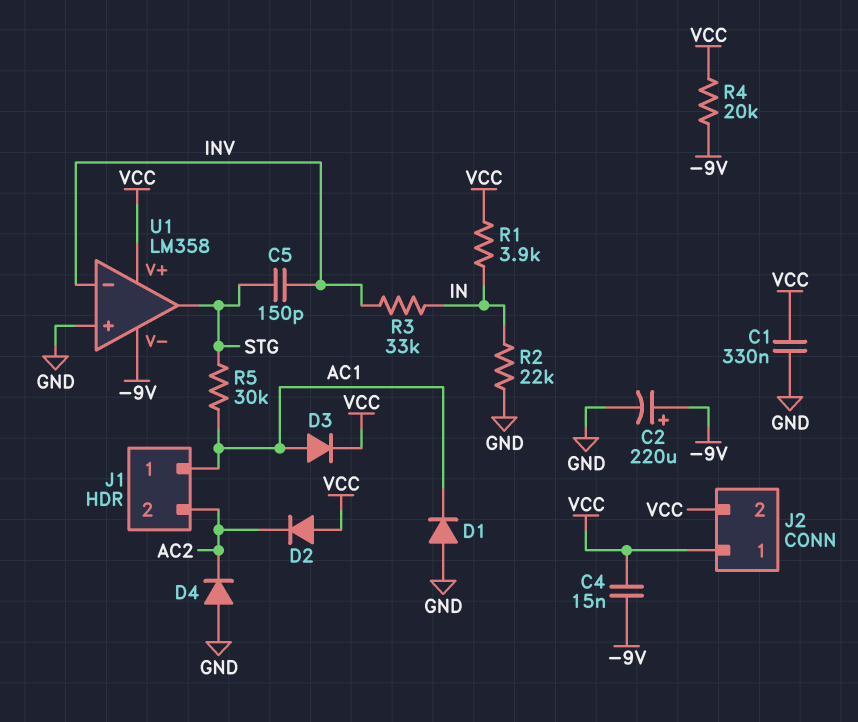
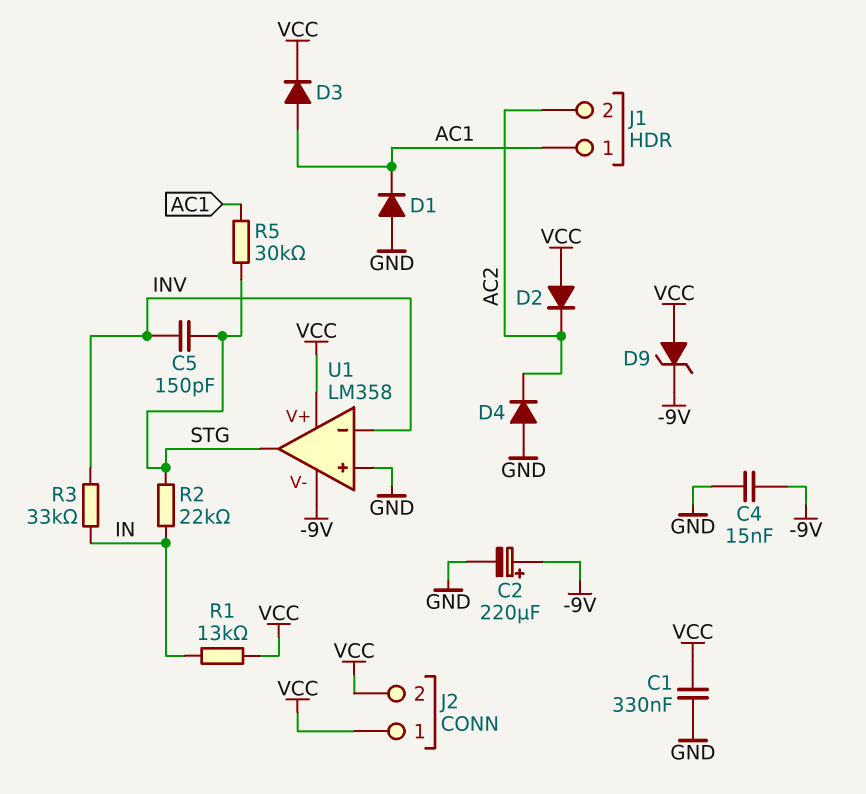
C4: 15nF (-9V, VCC) -> 15nF (-9V, GND)
D9: none -> zener (A VCC, K -9V)
R1: 3.9k (IN, VCC) -> 13k (IN, VCC)
R2: 22k (GND, IN) -> 22k (IN, STG)
R4: 20k (-9V, VCC) -> none

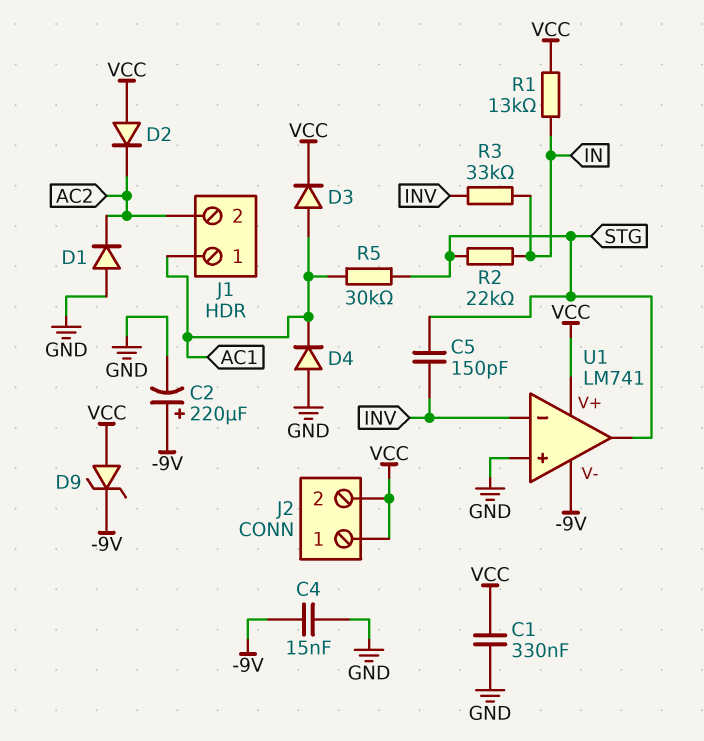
D1: diode (A GND, K AC1) -> diode (A GND, K AC2)
D4: diode (A GND, K AC2) -> diode (A GND, K AC1)
U1: LM358 -> LM741

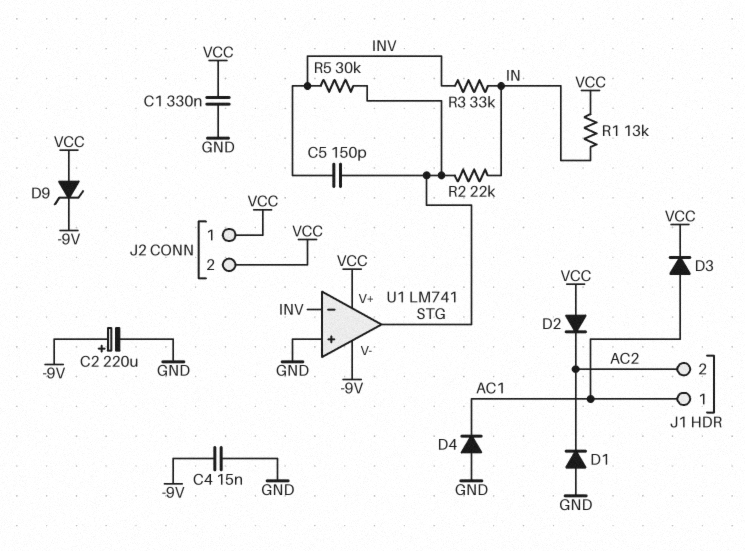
R5: 30k (AC1, STG) -> 30k (INV, STG)

